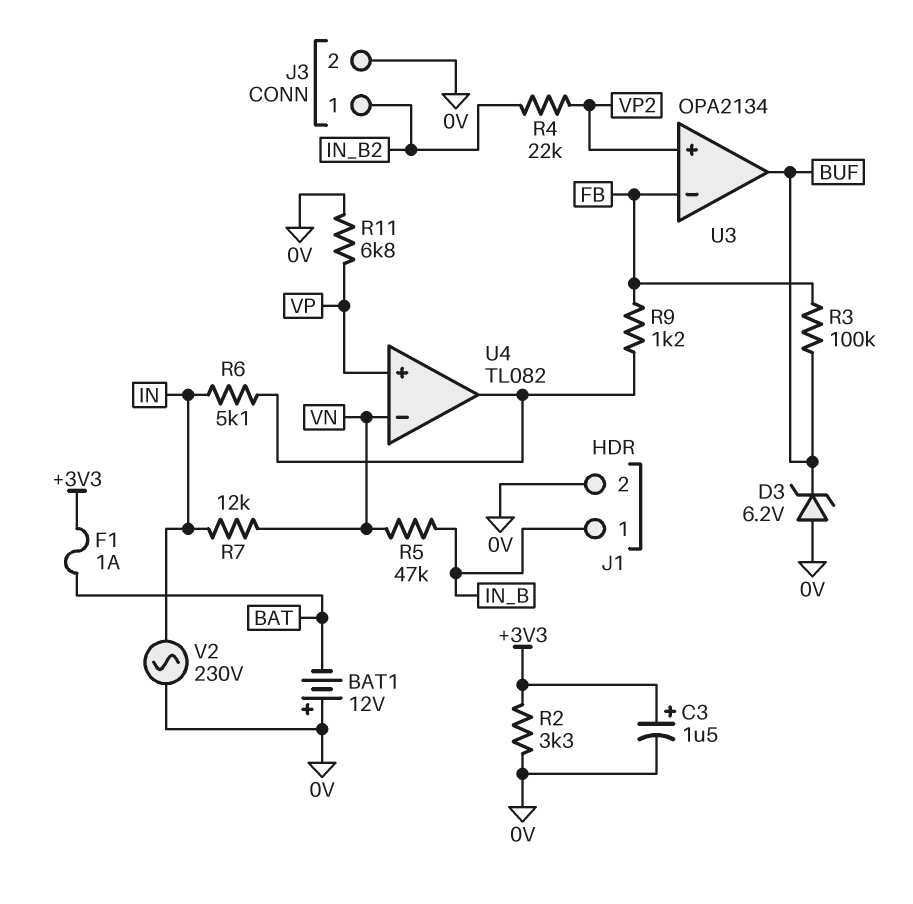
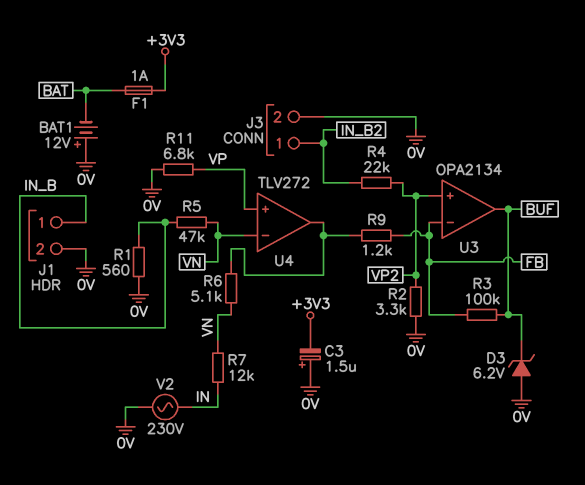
C3: 1.5uF (plus +3V3, minus 0V) -> 1.5uF (plus 0V, minus +3V3)
R1: none -> 560 (0V, IN_B)
R2: 3.3k (+3V3, 0V) -> 3.3k (0V, VP2)
R6: 5.1k (IN, U4/out) -> 5.1k (U4/out, VN)
U4: TL082 -> TLV272

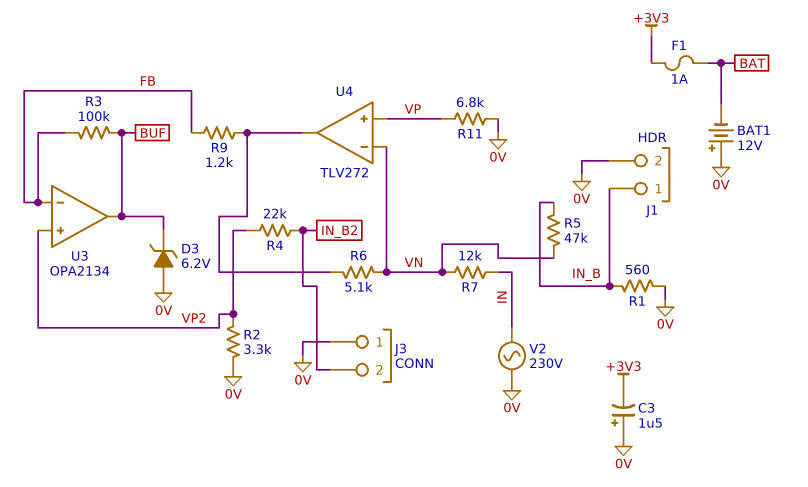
J3 pin 1: IN_B2 -> 0V
J3 pin 2: 0V -> IN_B2

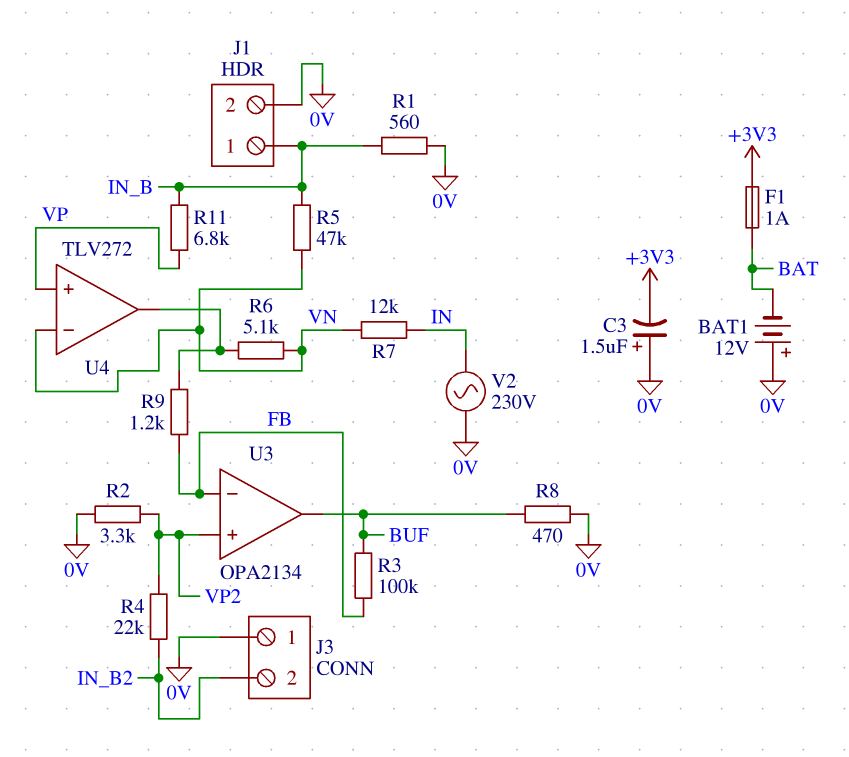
D3: zener 6.2V (A 0V, K BUF) -> none
R8: none -> 470 (0V, BUF)
R11: 6.8k (0V, VP) -> 6.8k (IN_B, VP)

